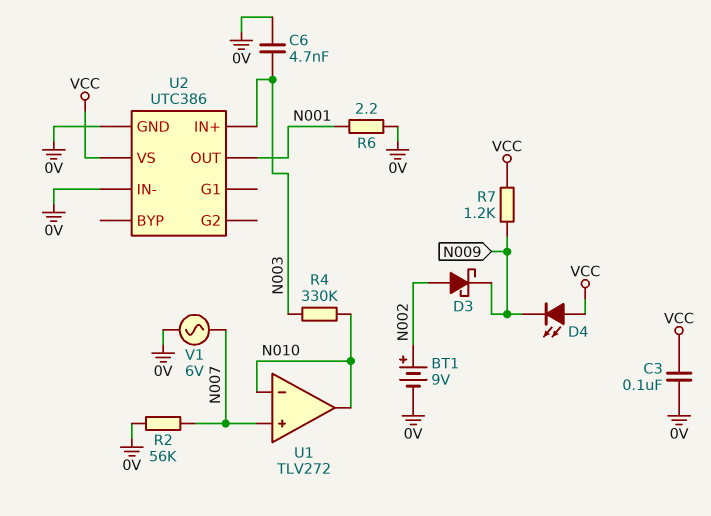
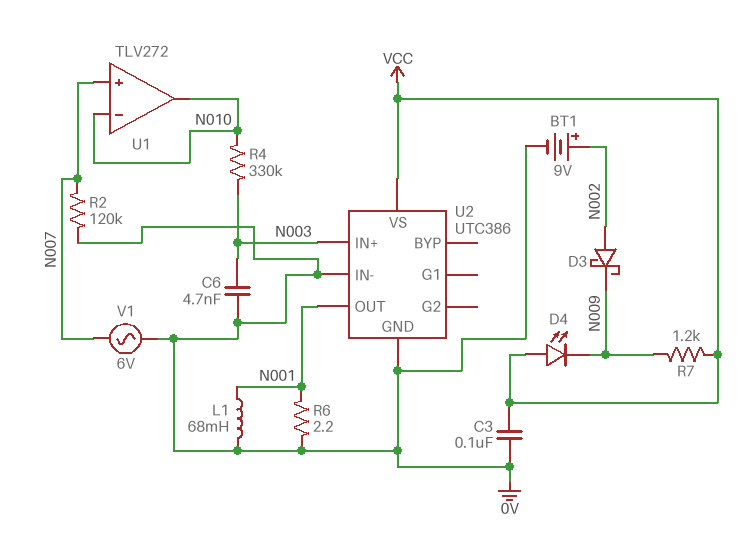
L1: none -> 68mH (0V, N001)
R2: 56k (0V, N007) -> 120k (0V, N007)

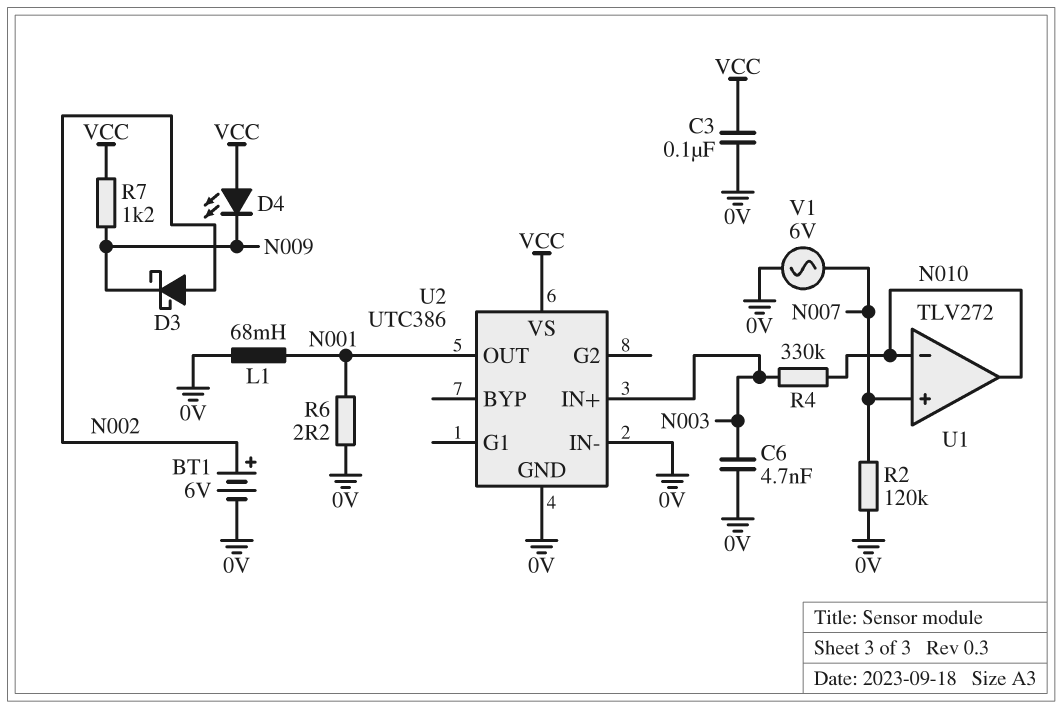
BT1: 9V (plus N002, minus 0V) -> 6V (plus N002, minus 0V)

